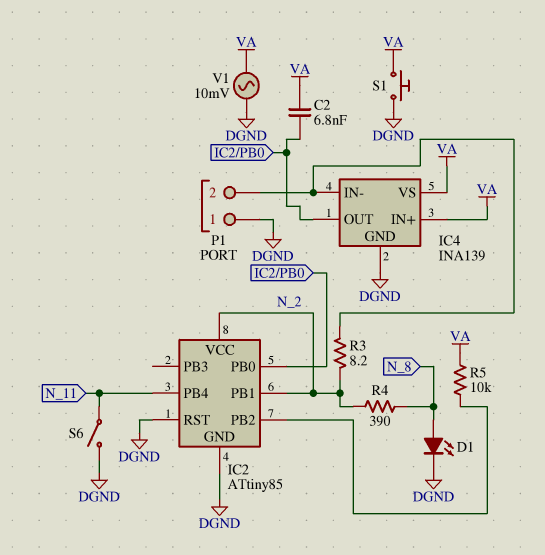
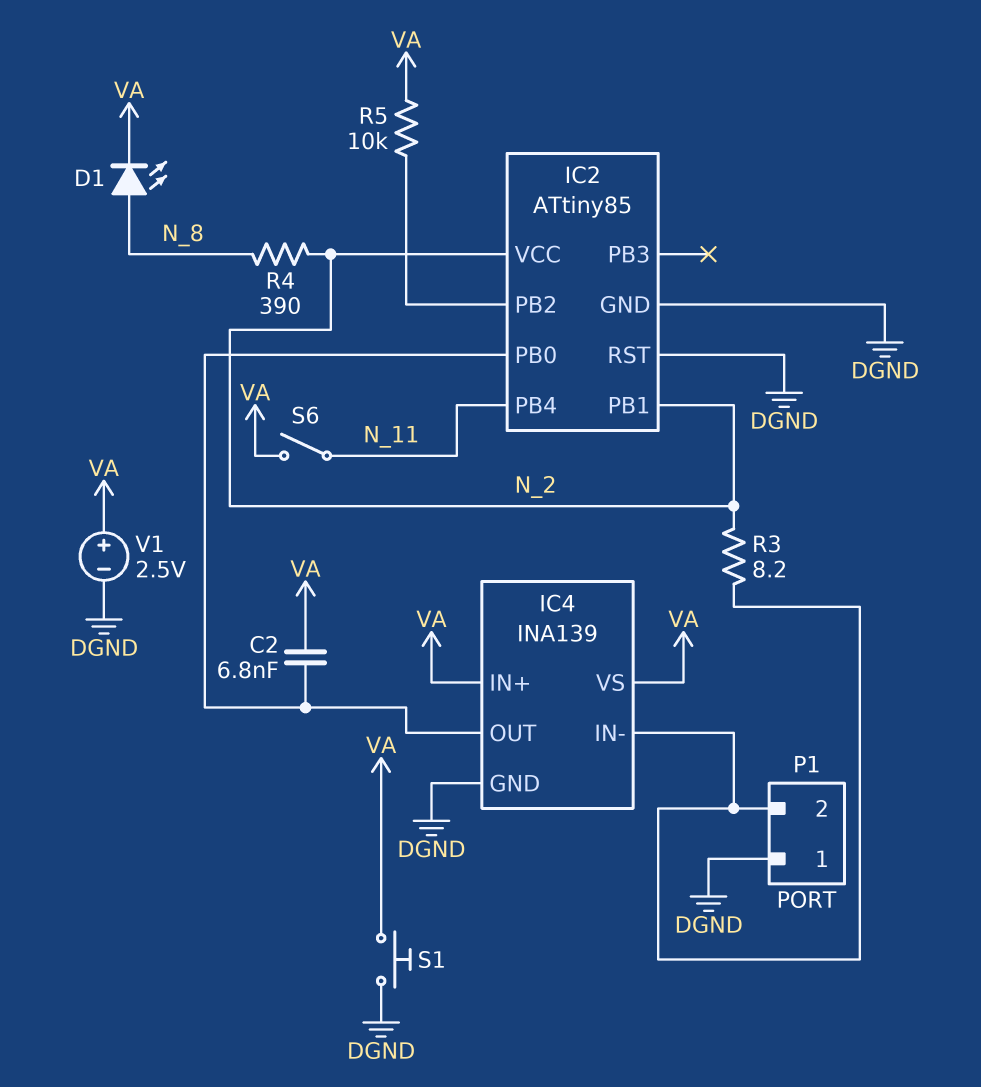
D1: LED (A N_8, K DGND) -> LED (A N_8, K VA)
S6: switch (DGND, N_11) -> switch (N_11, VA)
V1: AC 10mV (DGND, VA) -> 2.5V (plus VA, minus DGND)

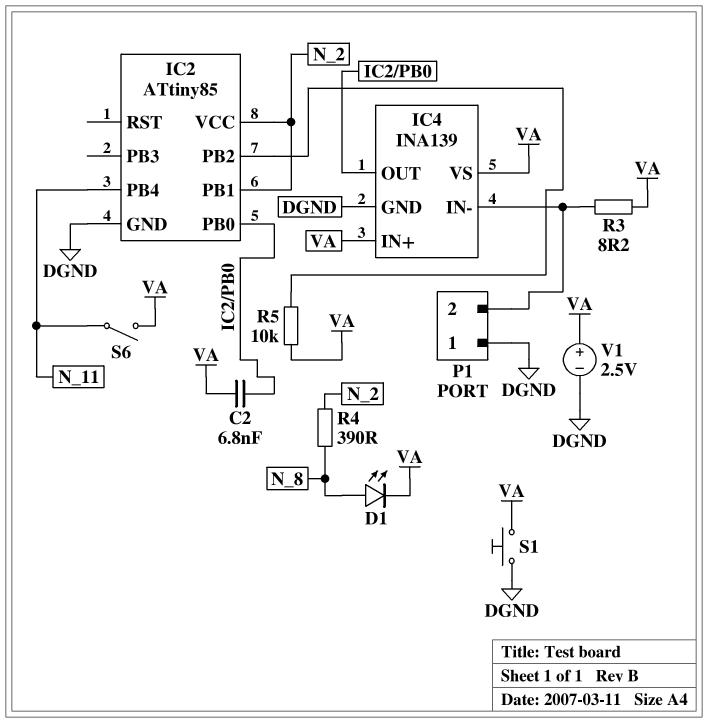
IC2 pin RST: DGND -> none
R3: 8.2 (IC4/IN-, N_2) -> 8.2 (IC4/IN-, VA)

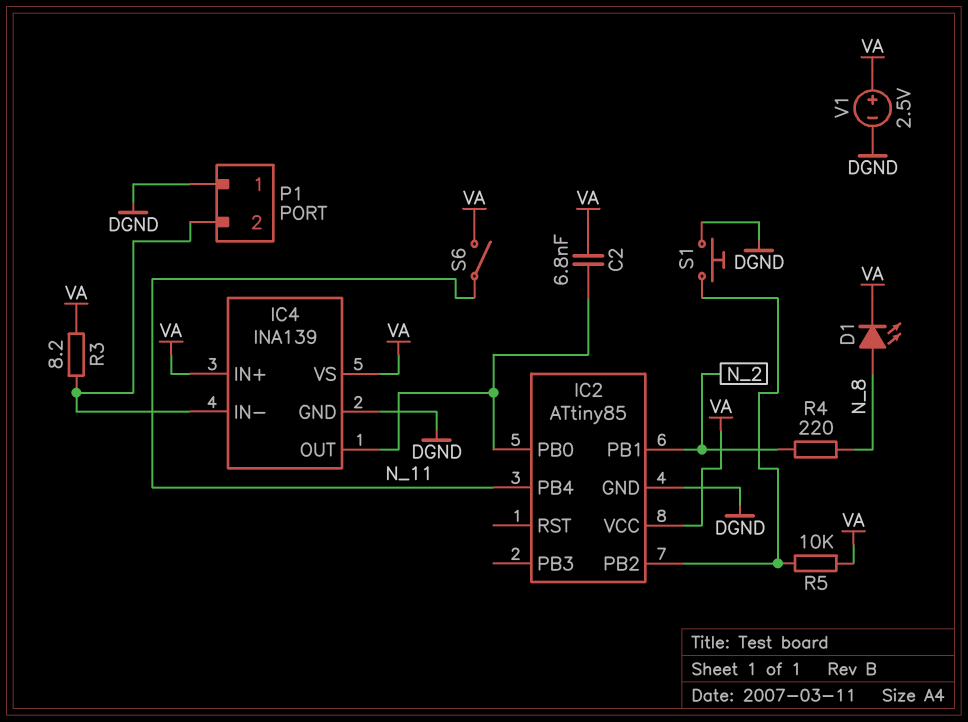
IC2 pin VCC: N_2 -> VA
R4: 390 (N_2, N_8) -> 220 (N_2, N_8)
S1: button (DGND, VA) -> button (DGND, IC2/PB2)

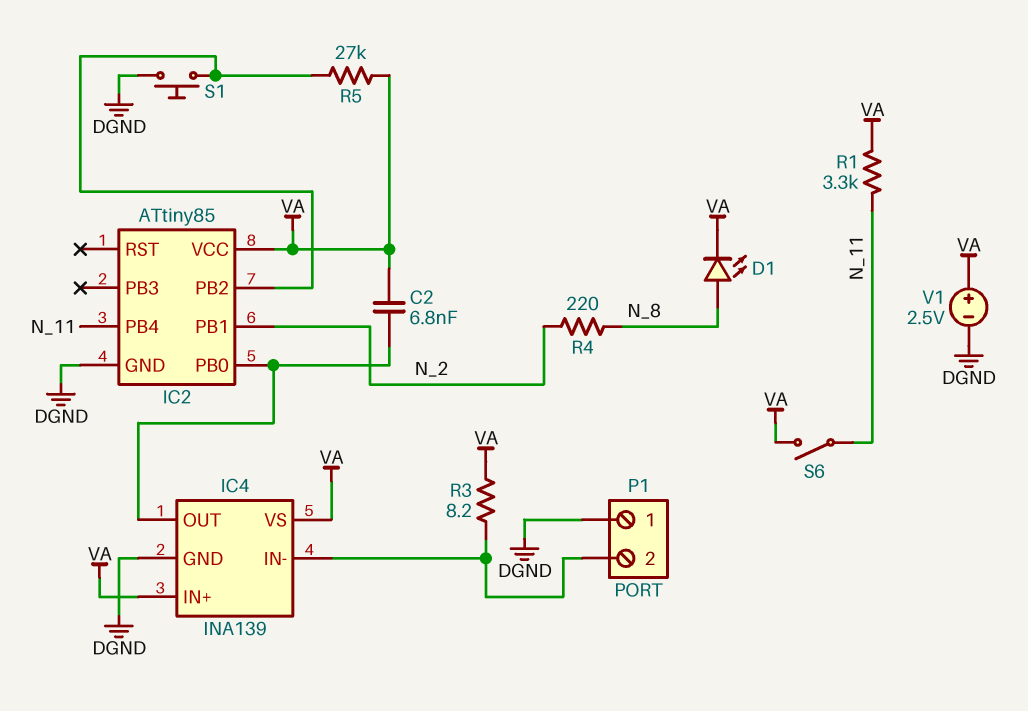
R1: none -> 3.3k (N_11, VA)
R5: 10k (IC2/PB2, VA) -> 27k (IC2/PB2, VA)

